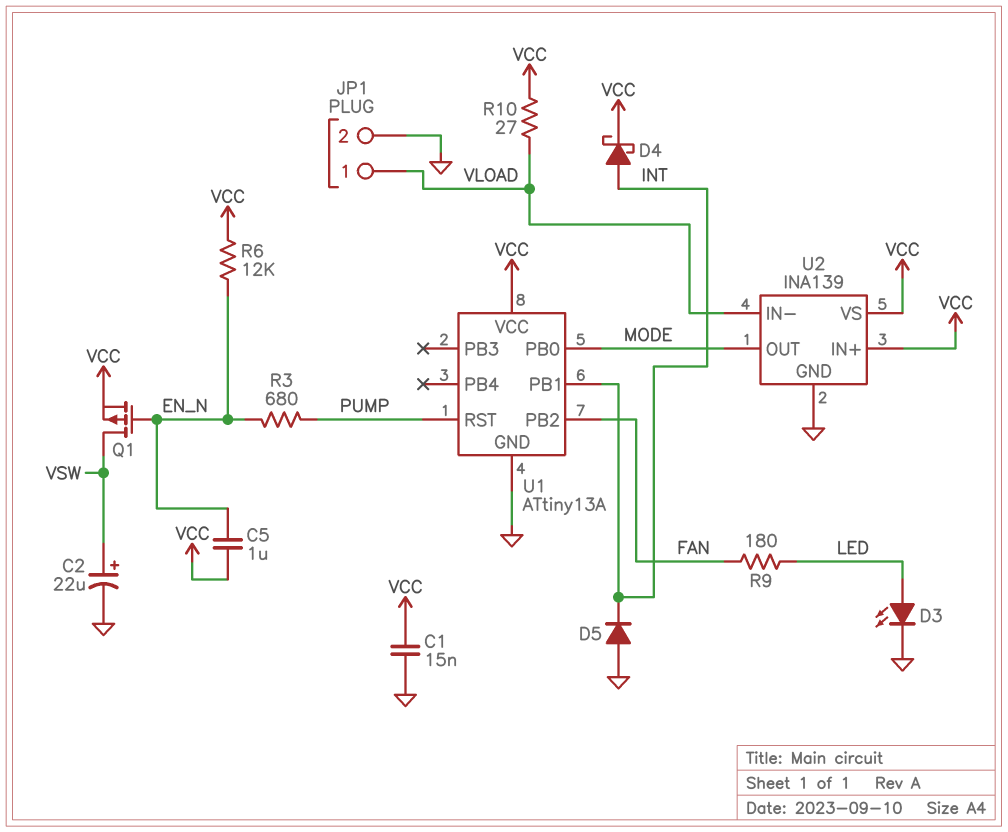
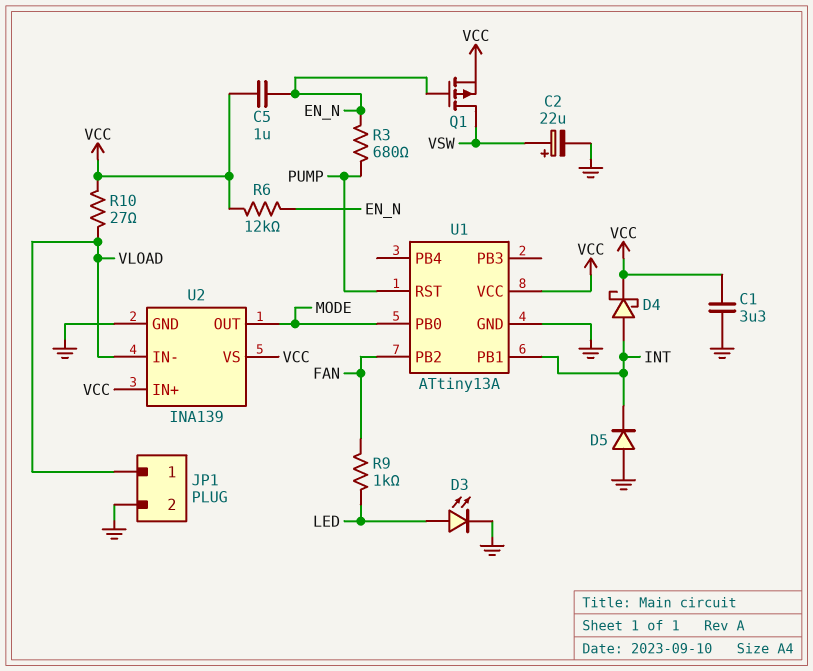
C1: 15nF (GND, VCC) -> 3.3uF (GND, VCC)
R9: 180 (FAN, LED) -> 1k (FAN, LED)

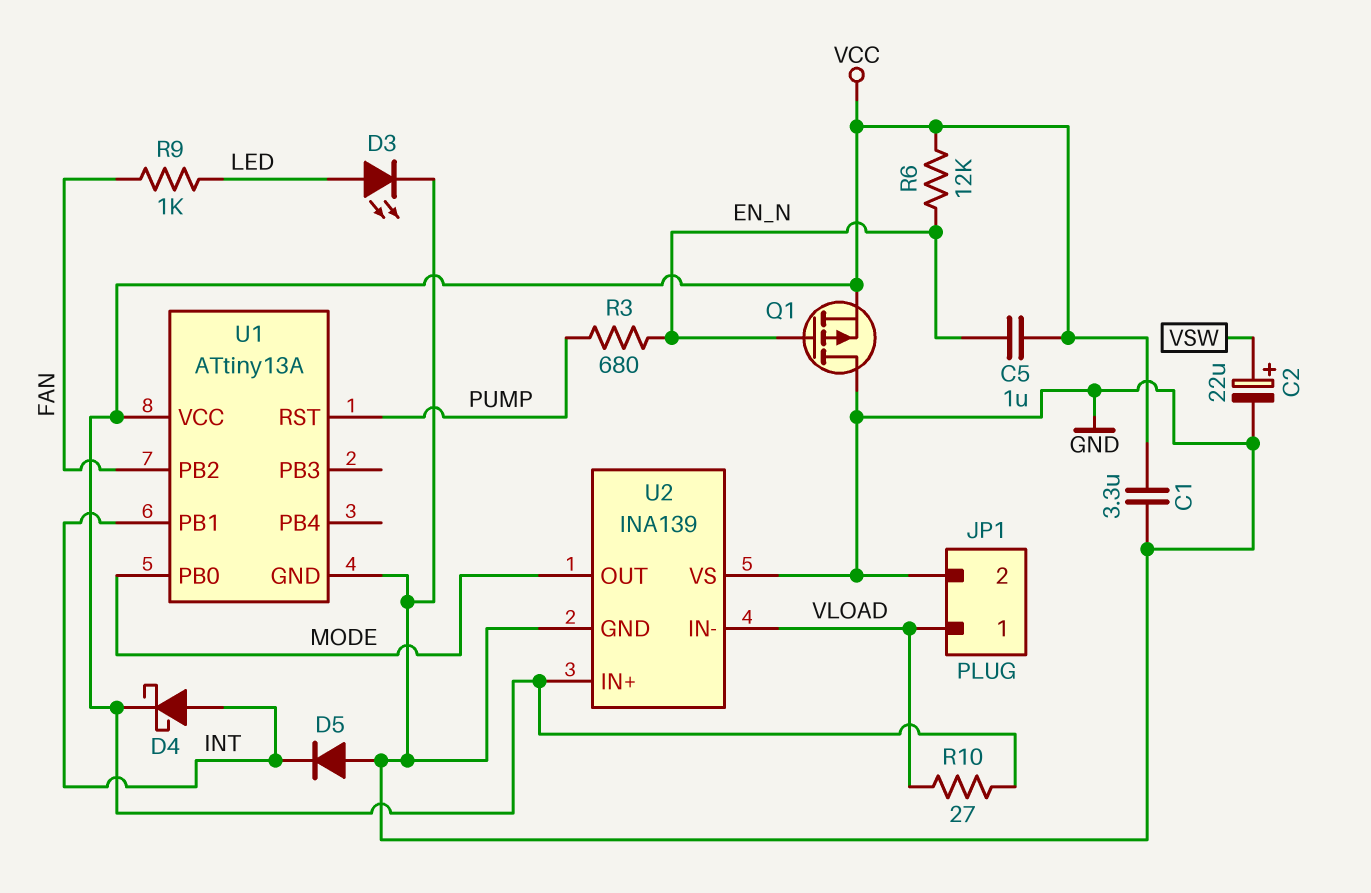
Q1: PMOS (G EN_N, D VSW, S VCC) -> PMOS (G EN_N, D GND, S VCC)
U2 pin VS: VCC -> GND

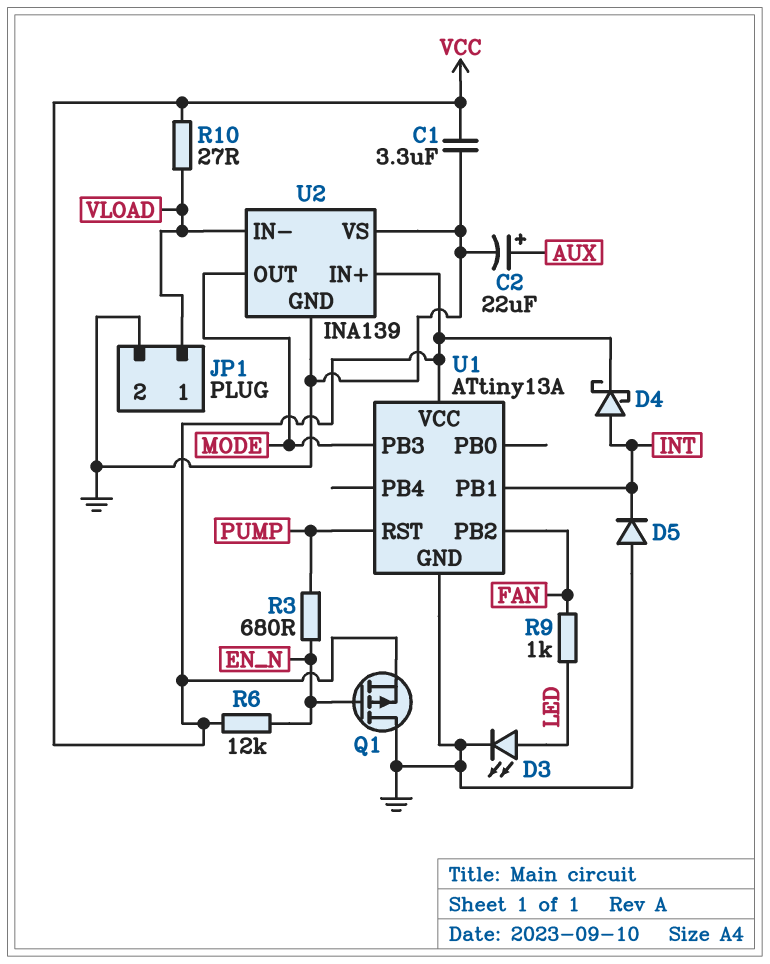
C2: 22uF (plus VSW, minus GND) -> 22uF (plus AUX, minus GND)
C5: 1uF (EN_N, VCC) -> none
U1 pin PB0: MODE -> none
U1 pin PB3: none -> MODE

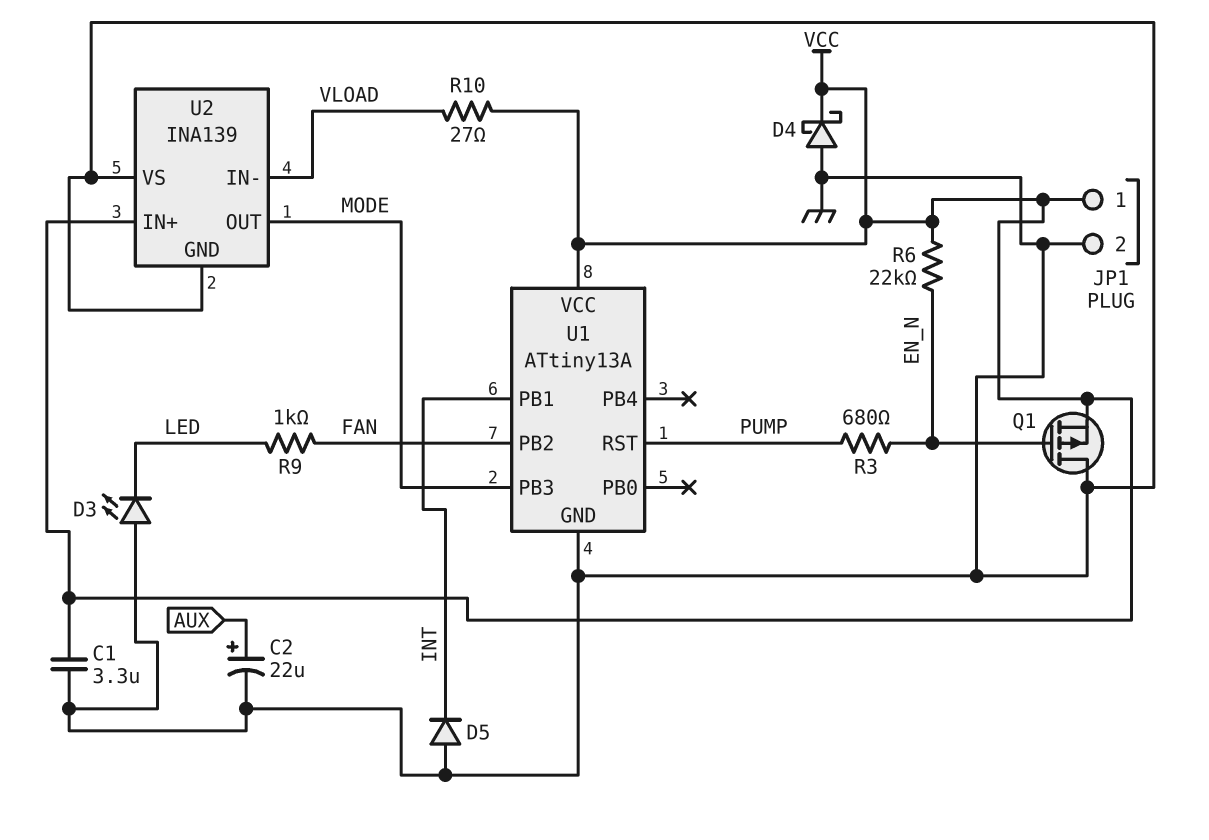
D3: LED (A LED, K GND) -> LED (A GND, K LED)
D4: schottky (A INT, K VCC) -> schottky (A GND, K VCC)
JP1 pin 1: VLOAD -> VCC
R6: 12k (EN_N, VCC) -> 22k (EN_N, VCC)

